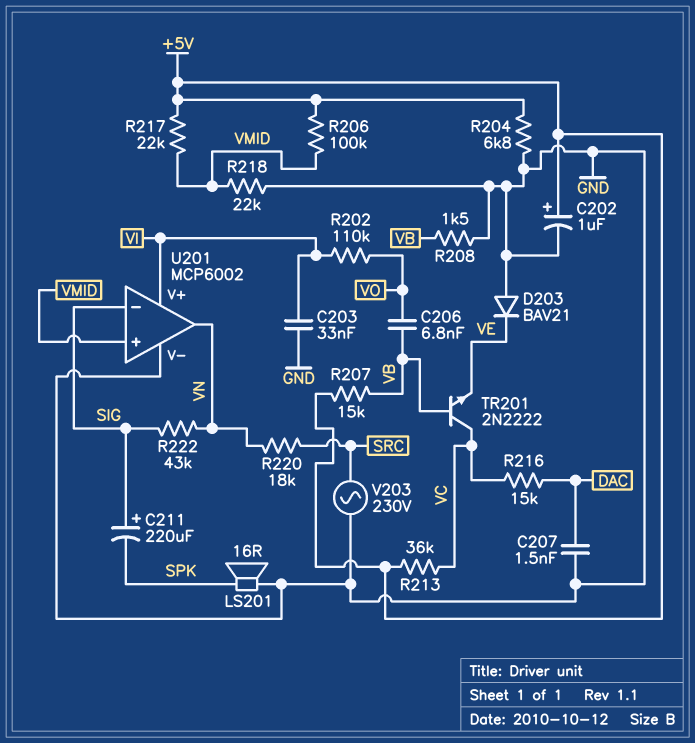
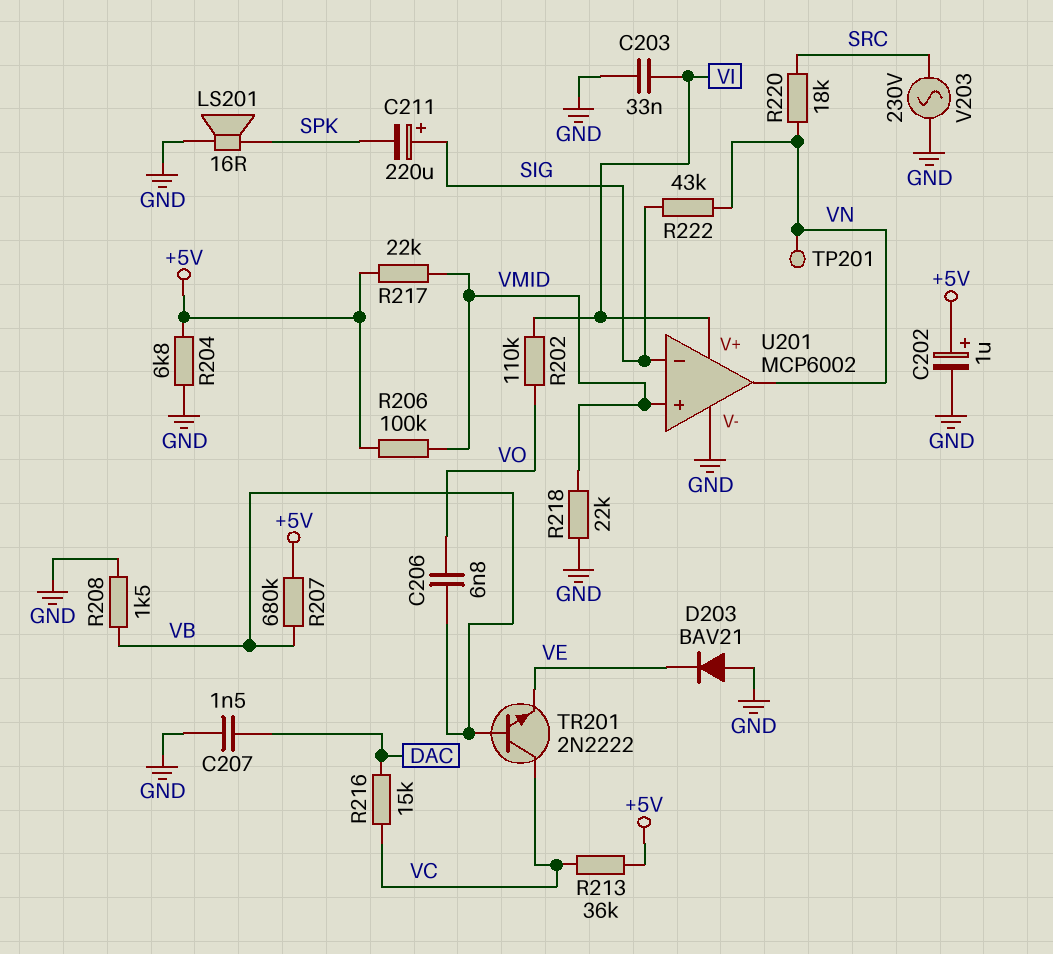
R207: 15k (+5V, VB) -> 680k (+5V, VB)
TP201: none -> test point (VN)

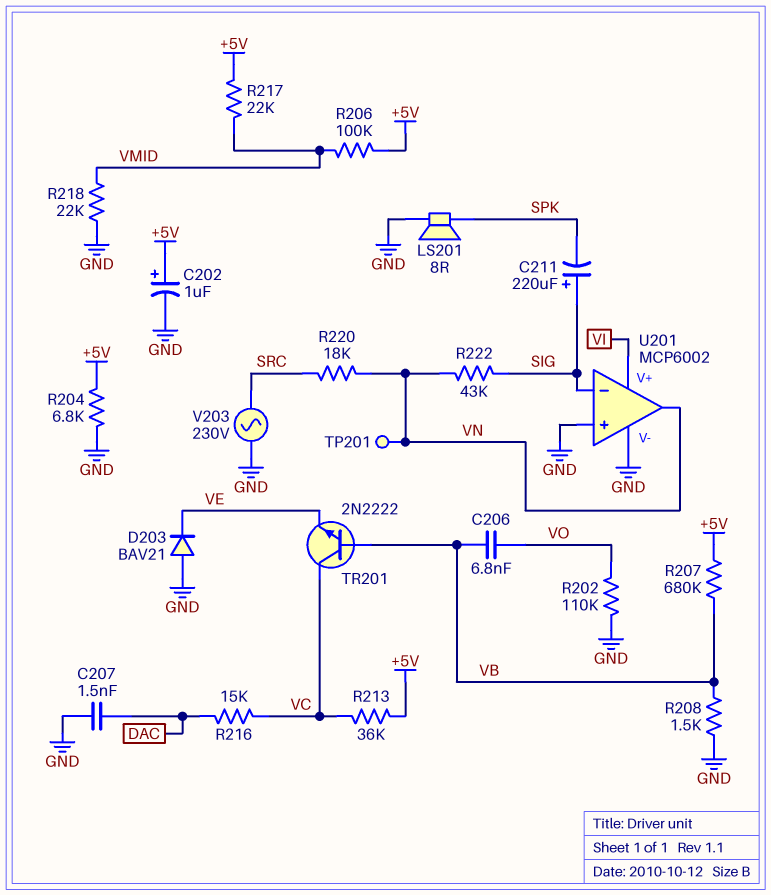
C203: 33nF (GND, VI) -> none
LS201: speaker 16R (GND, SPK) -> speaker 8R (GND, SPK)
R202: 110k (VI, VO) -> 110k (GND, VO)
U201 pin in+: VMID -> GND

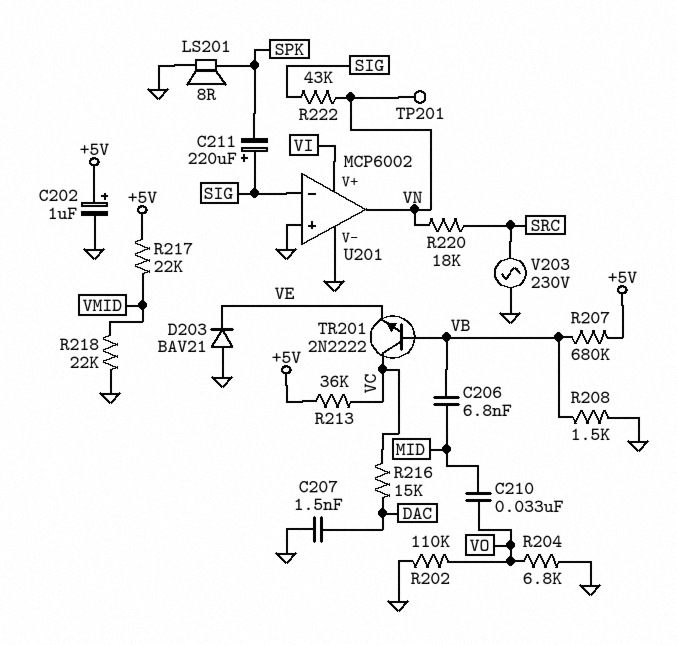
C206: 6.8nF (VB, VO) -> 6.8nF (MID, VB)
C210: none -> 33nF (MID, VO)
R204: 6.8k (+5V, GND) -> 6.8k (GND, VO)
R206: 100k (+5V, VMID) -> none

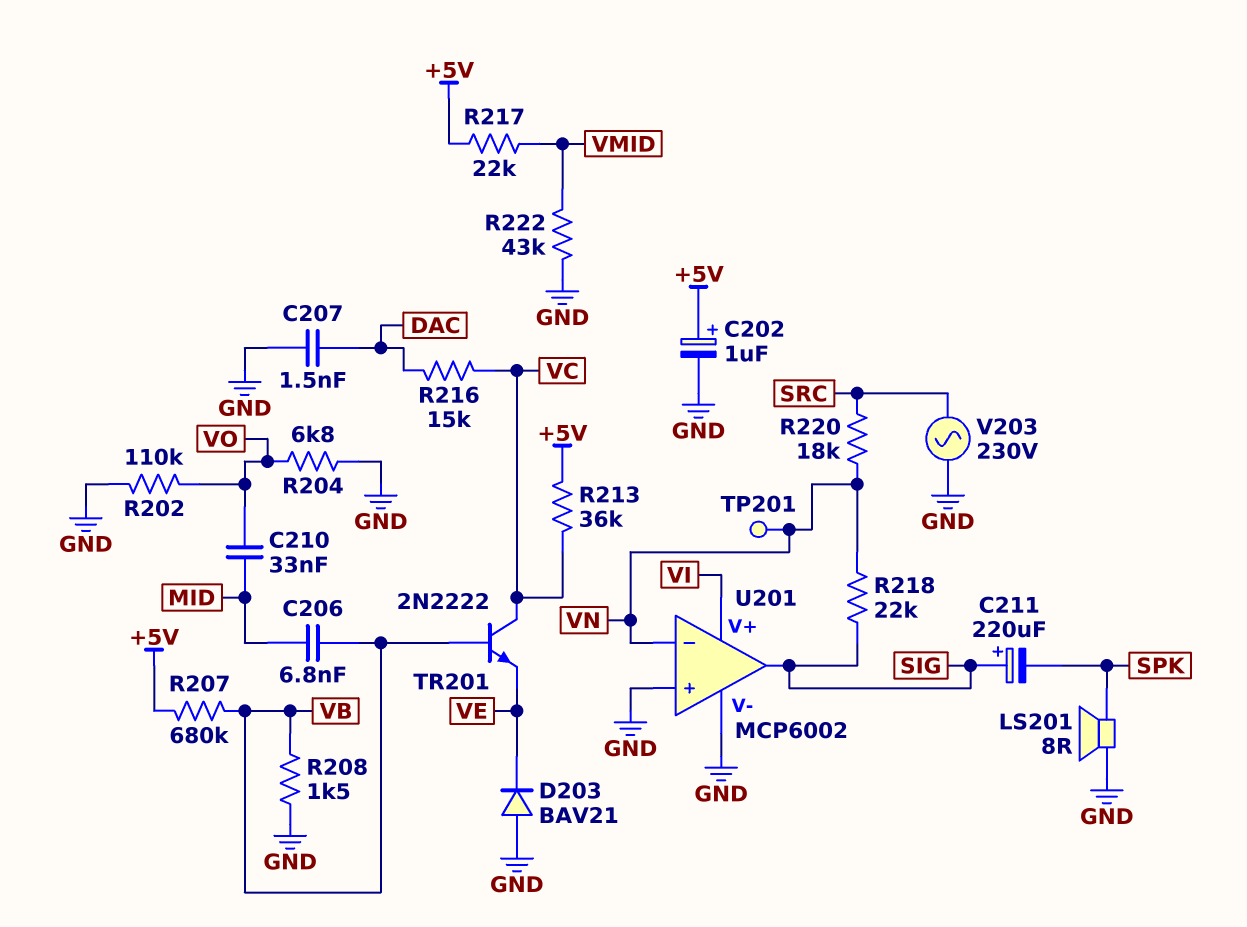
R218: 22k (GND, VMID) -> 22k (SIG, VN)
R222: 43k (SIG, VN) -> 43k (GND, VMID)
U201 pin in-: SIG -> VN
U201 pin out: VN -> SIG

